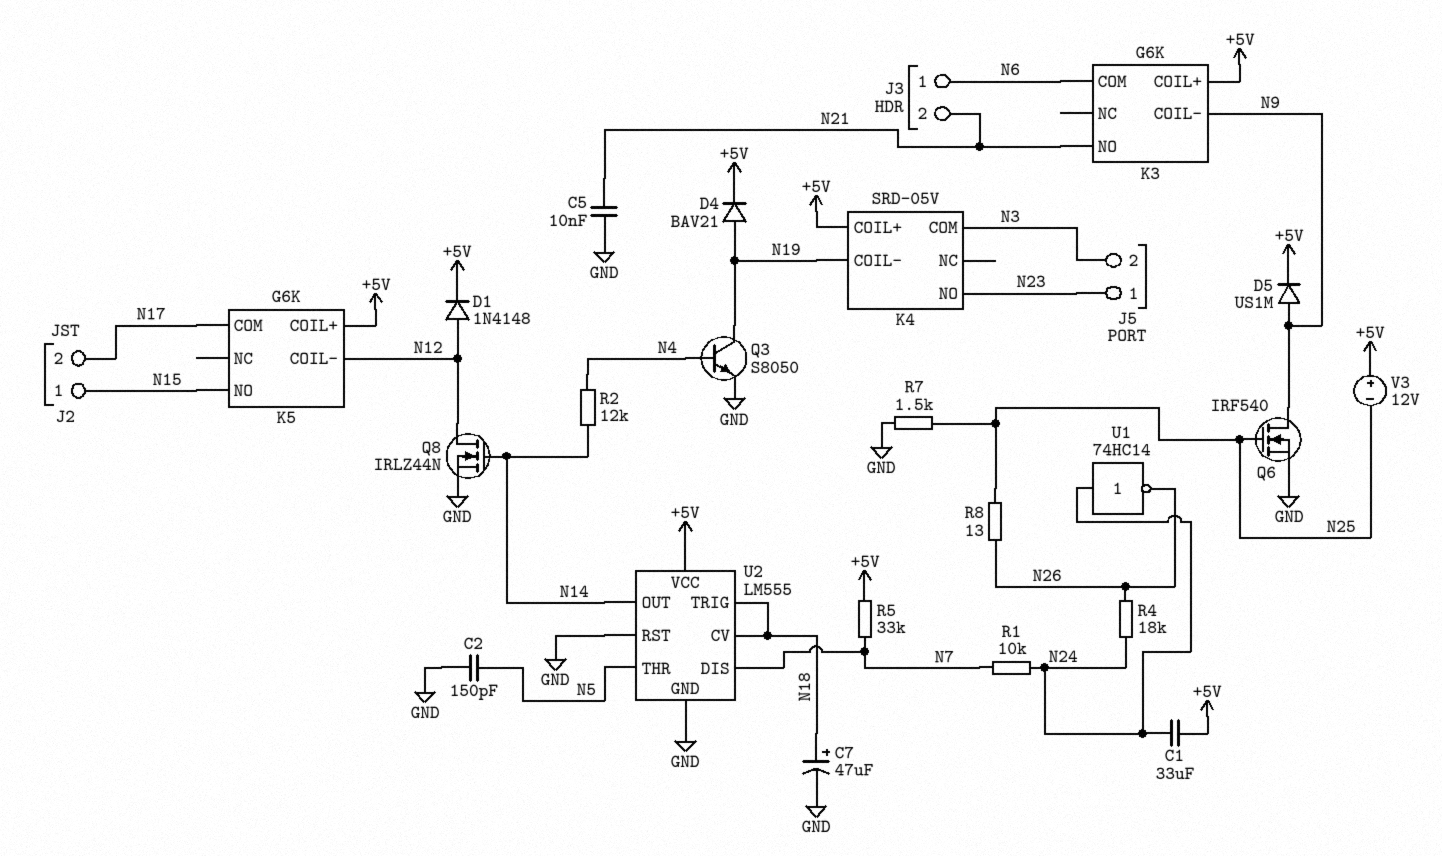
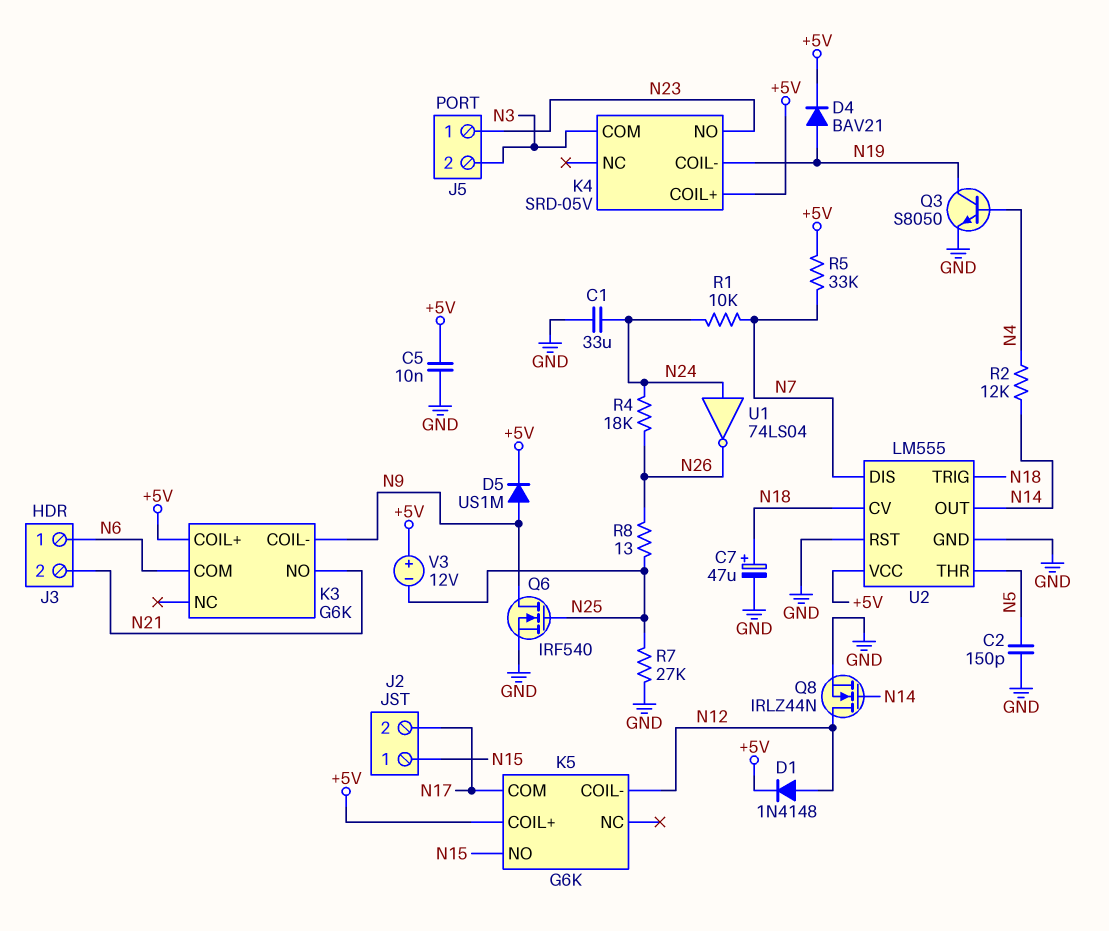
C1: 33uF (+5V, N24) -> 33uF (GND, N24)
C5: 10nF (GND, N21) -> 10nF (+5V, GND)
R7: 1.5k (GND, N25) -> 27k (GND, N25)
U1: NOT 74HC14 (in N24, out N26) -> NOT 74LS04 (in N24, out N26)

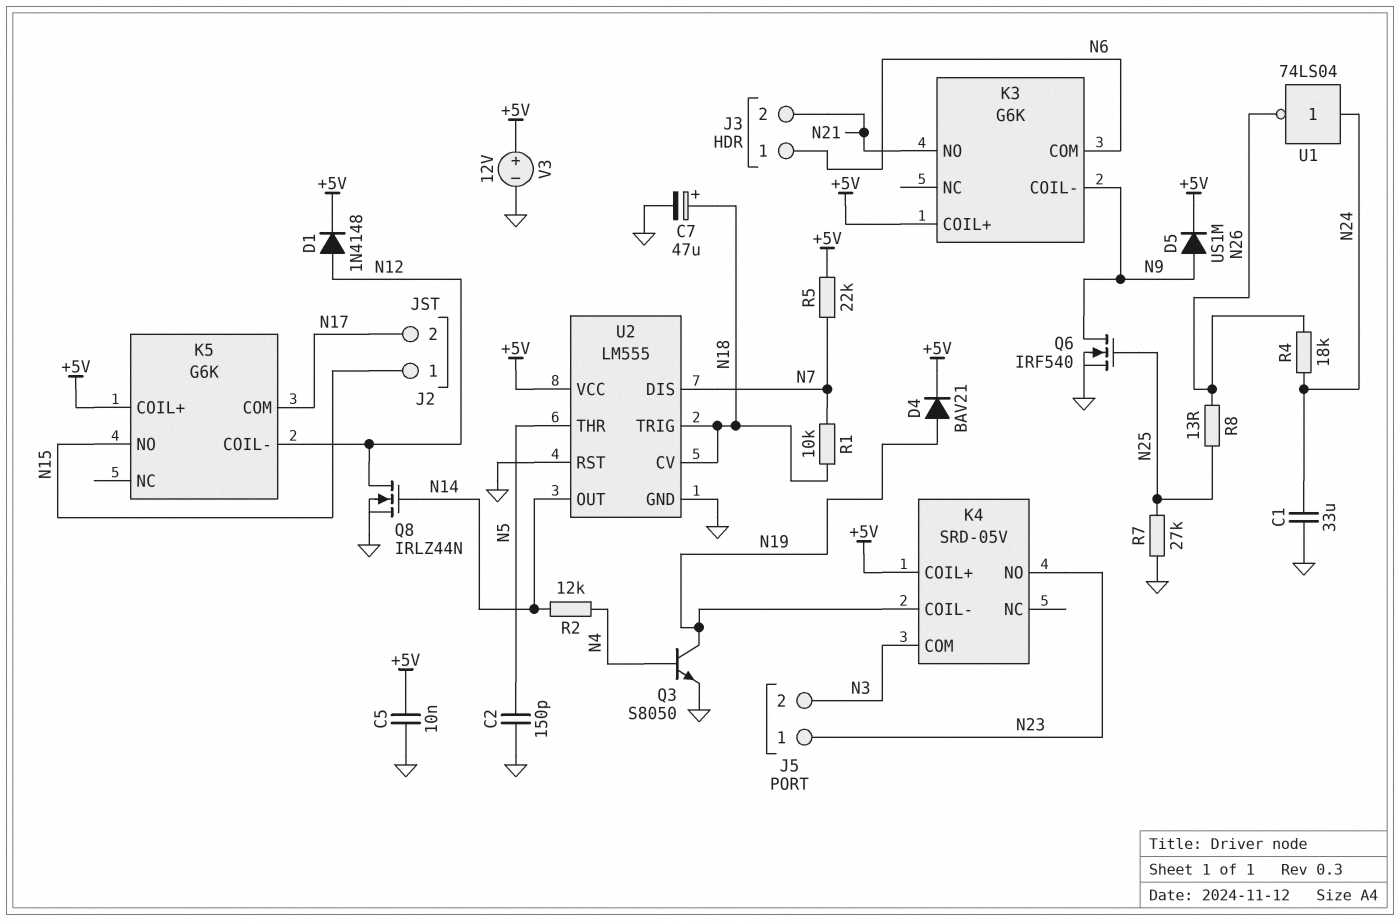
R1: 10k (N7, N24) -> 10k (N7, N18)
R5: 33k (+5V, N7) -> 22k (+5V, N7)
V3: 12V (plus +5V, minus N25) -> 12V (plus +5V, minus GND)

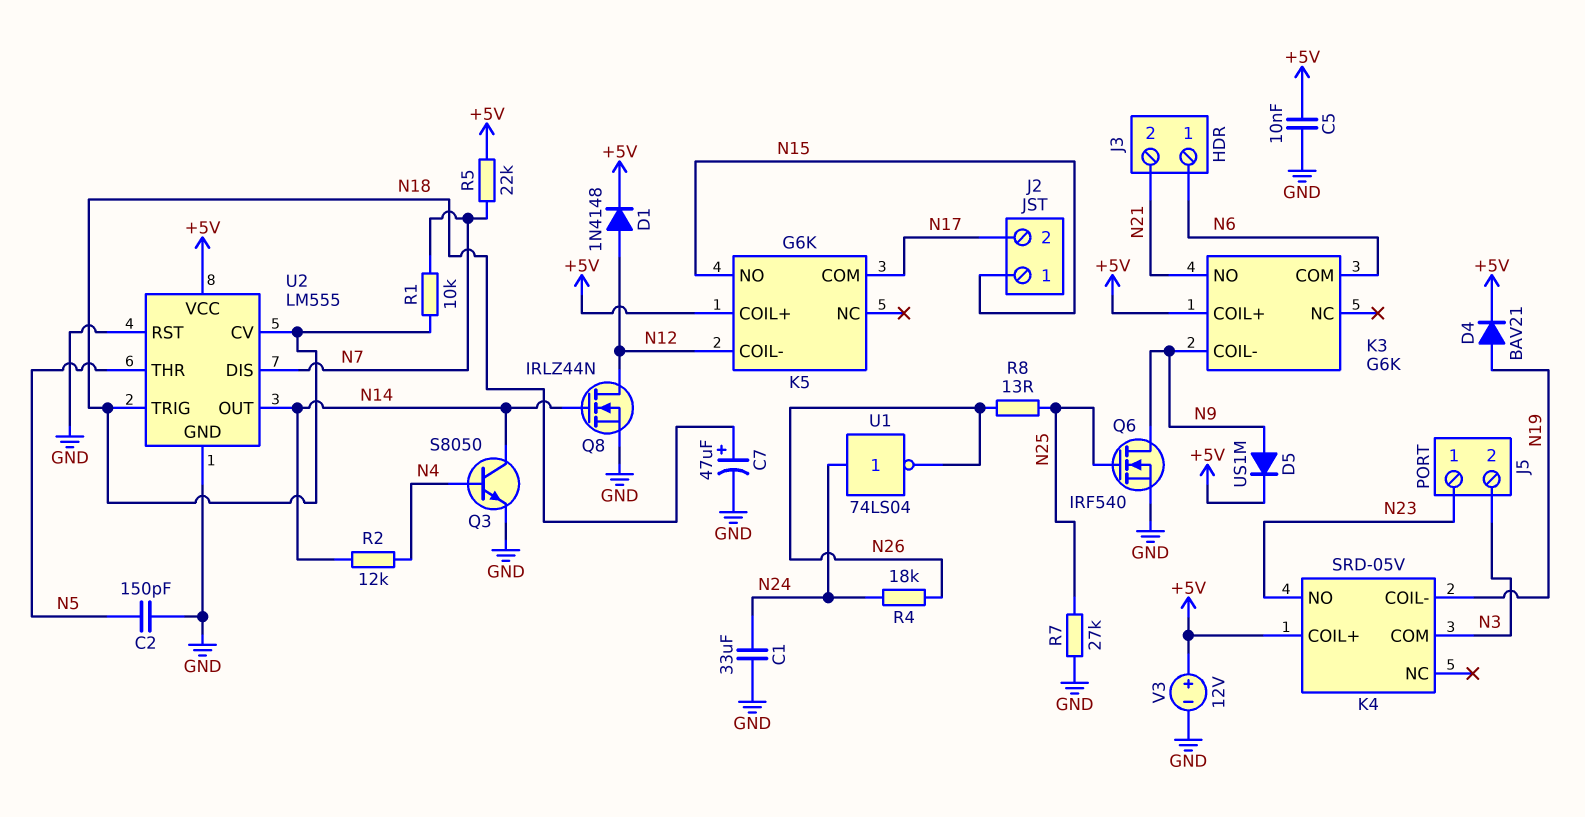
Q3: NPN S8050 (B N4, C N19, E GND) -> NPN S8050 (B N4, C N14, E GND)

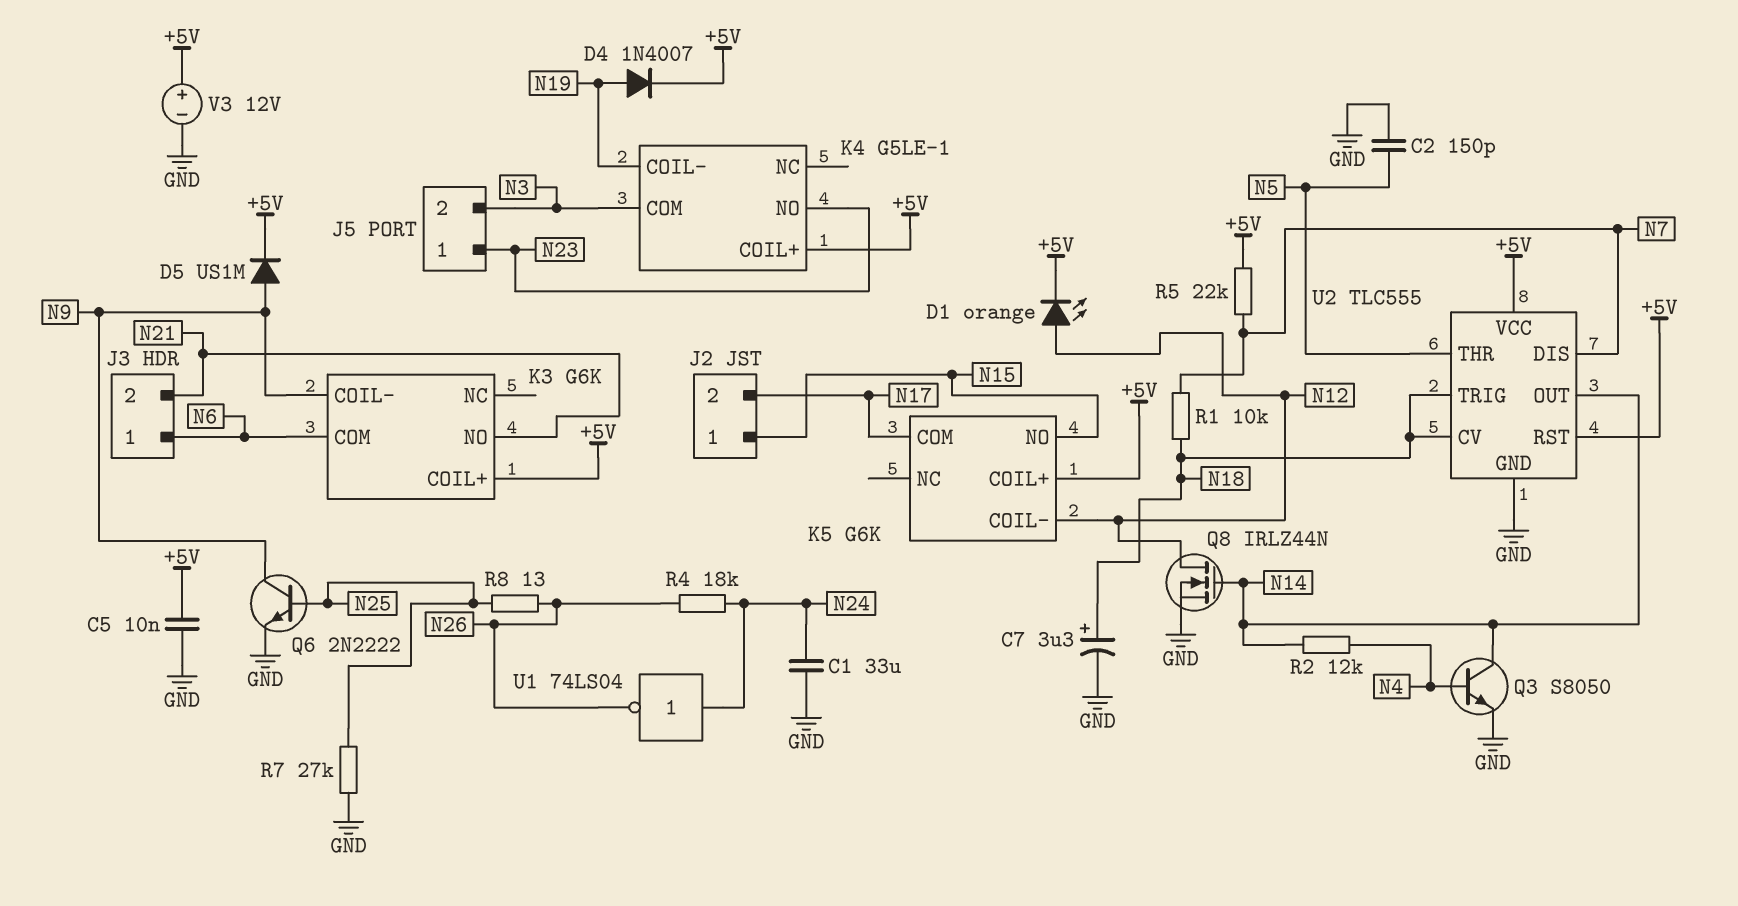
C7: 47uF (plus N18, minus GND) -> 3.3uF (plus N18, minus GND)
D1: diode 1N4148 (A N12, K +5V) -> LED orange (A N12, K +5V)
D4: diode BAV21 (A N19, K +5V) -> diode 1N4007 (A N19, K +5V)
K4: SRD-05V -> G5LE-1
Q6: NMOS IRF540 (G N25, D N9, S GND) -> NPN 2N2222 (B N25, C N9, E GND)
U2: LM555 -> TLC555
U2 pin RST: GND -> +5V

